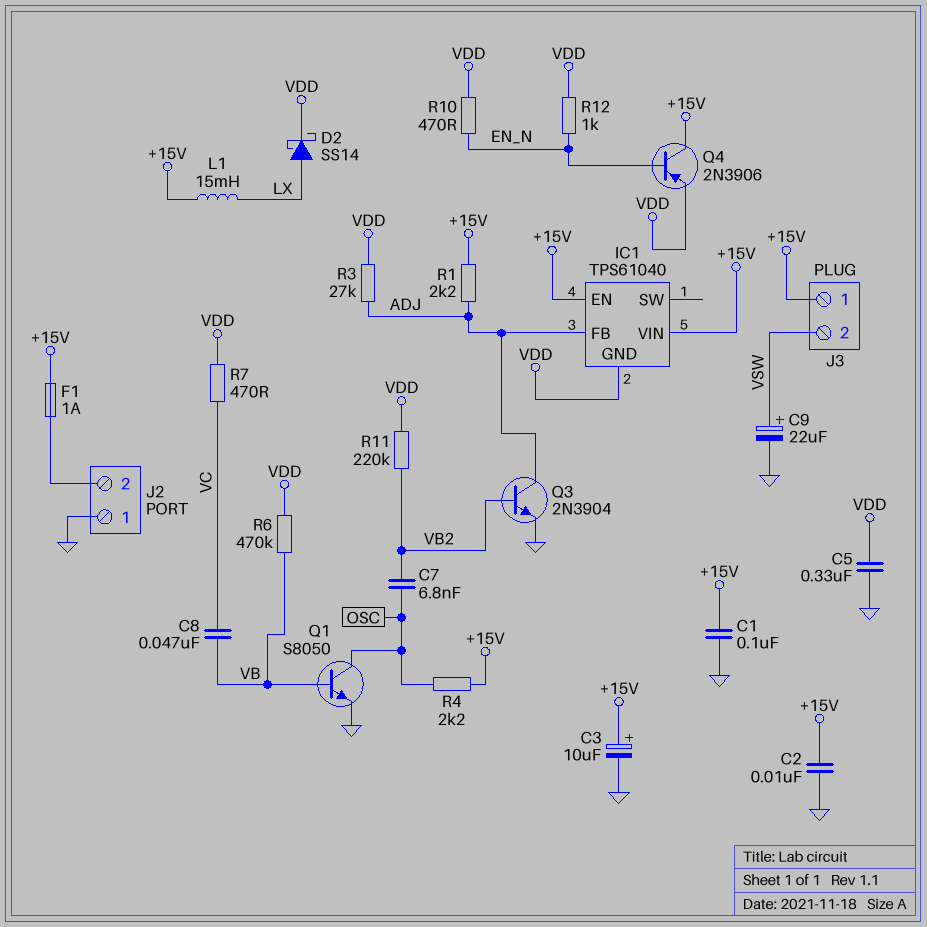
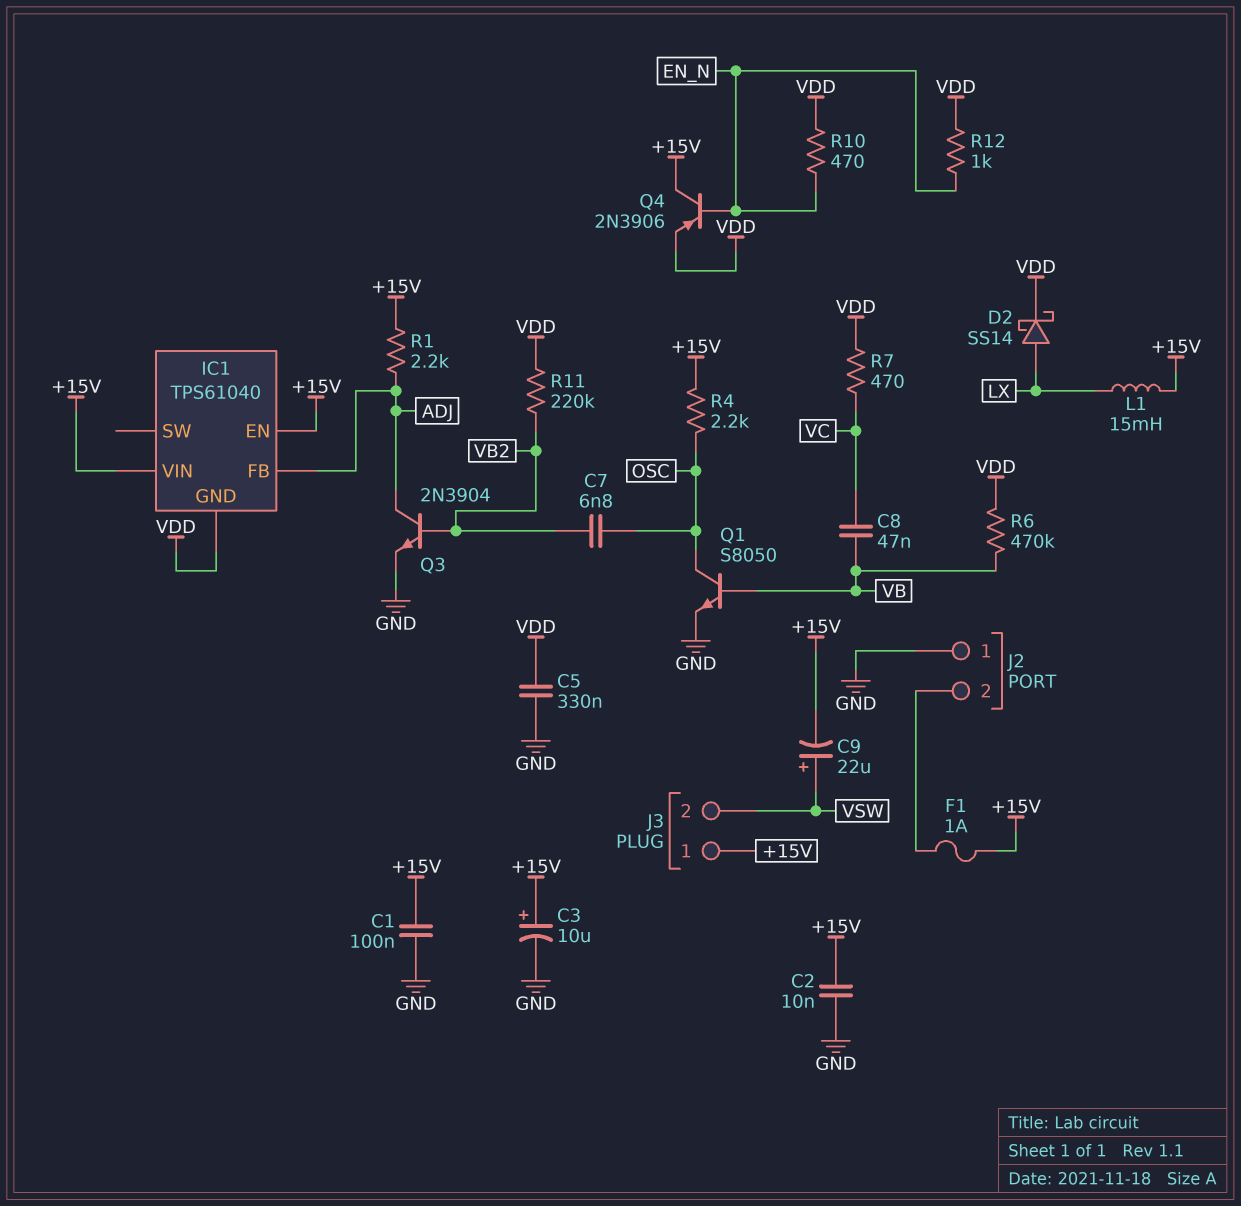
C9: 22uF (plus VSW, minus GND) -> 22uF (plus VSW, minus +15V)
R3: 27k (ADJ, VDD) -> none

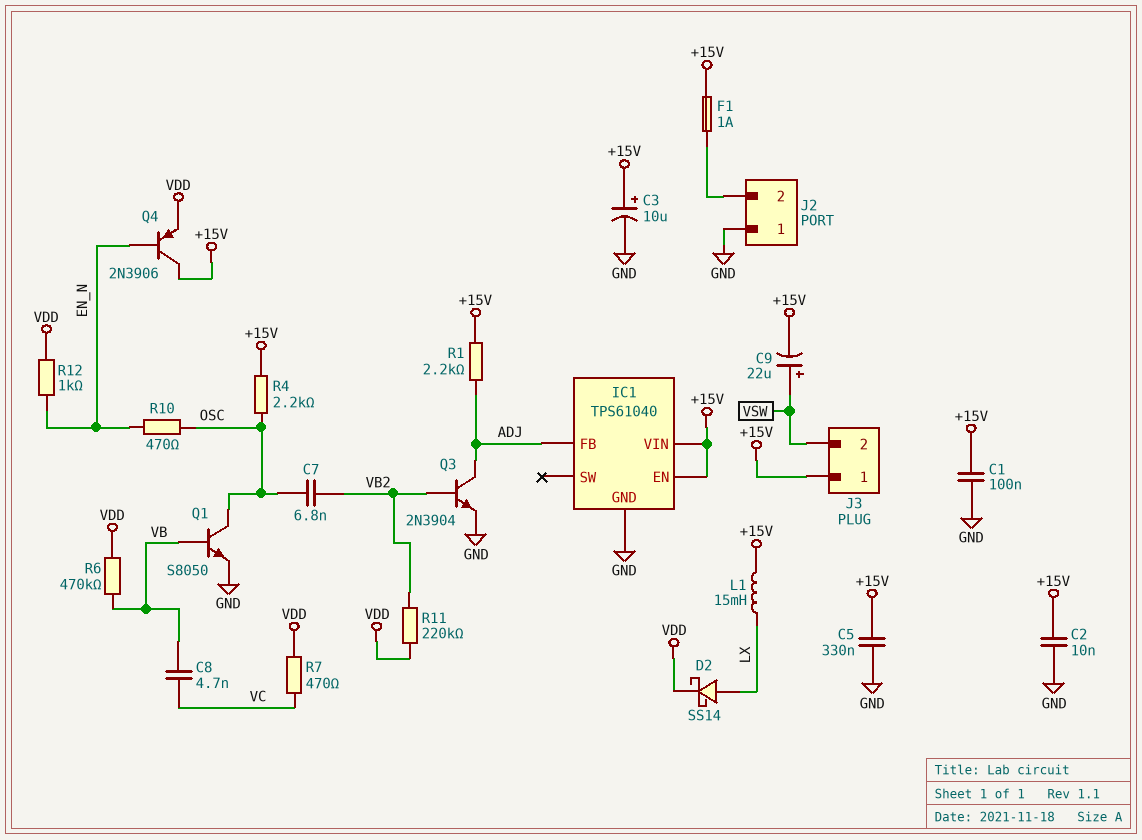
C5: 330nF (GND, VDD) -> 330nF (+15V, GND)
C8: 47nF (VB, VC) -> 4.7nF (VB, VC)
IC1 pin GND: VDD -> GND
R10: 470 (EN_N, VDD) -> 470 (EN_N, OSC)

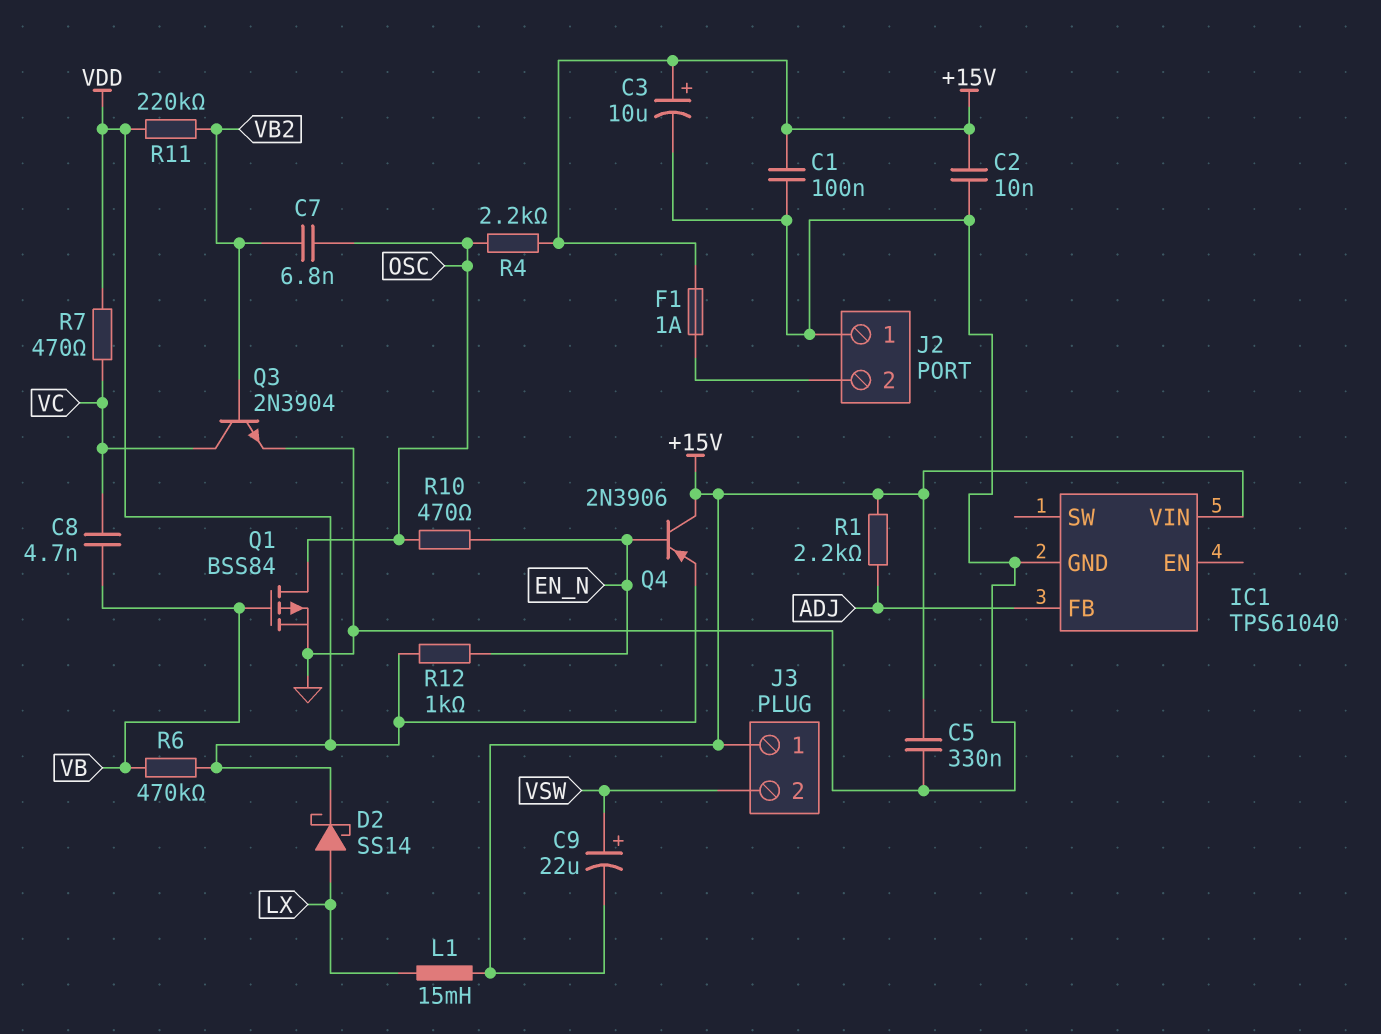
IC1 pin EN: +15V -> none
Q1: NPN S8050 (B VB, C OSC, E GND) -> PMOS BSS84 (G VB, D OSC, S GND)
Q3: NPN 2N3904 (B VB2, C ADJ, E GND) -> NPN 2N3904 (B VB2, C VC, E GND)

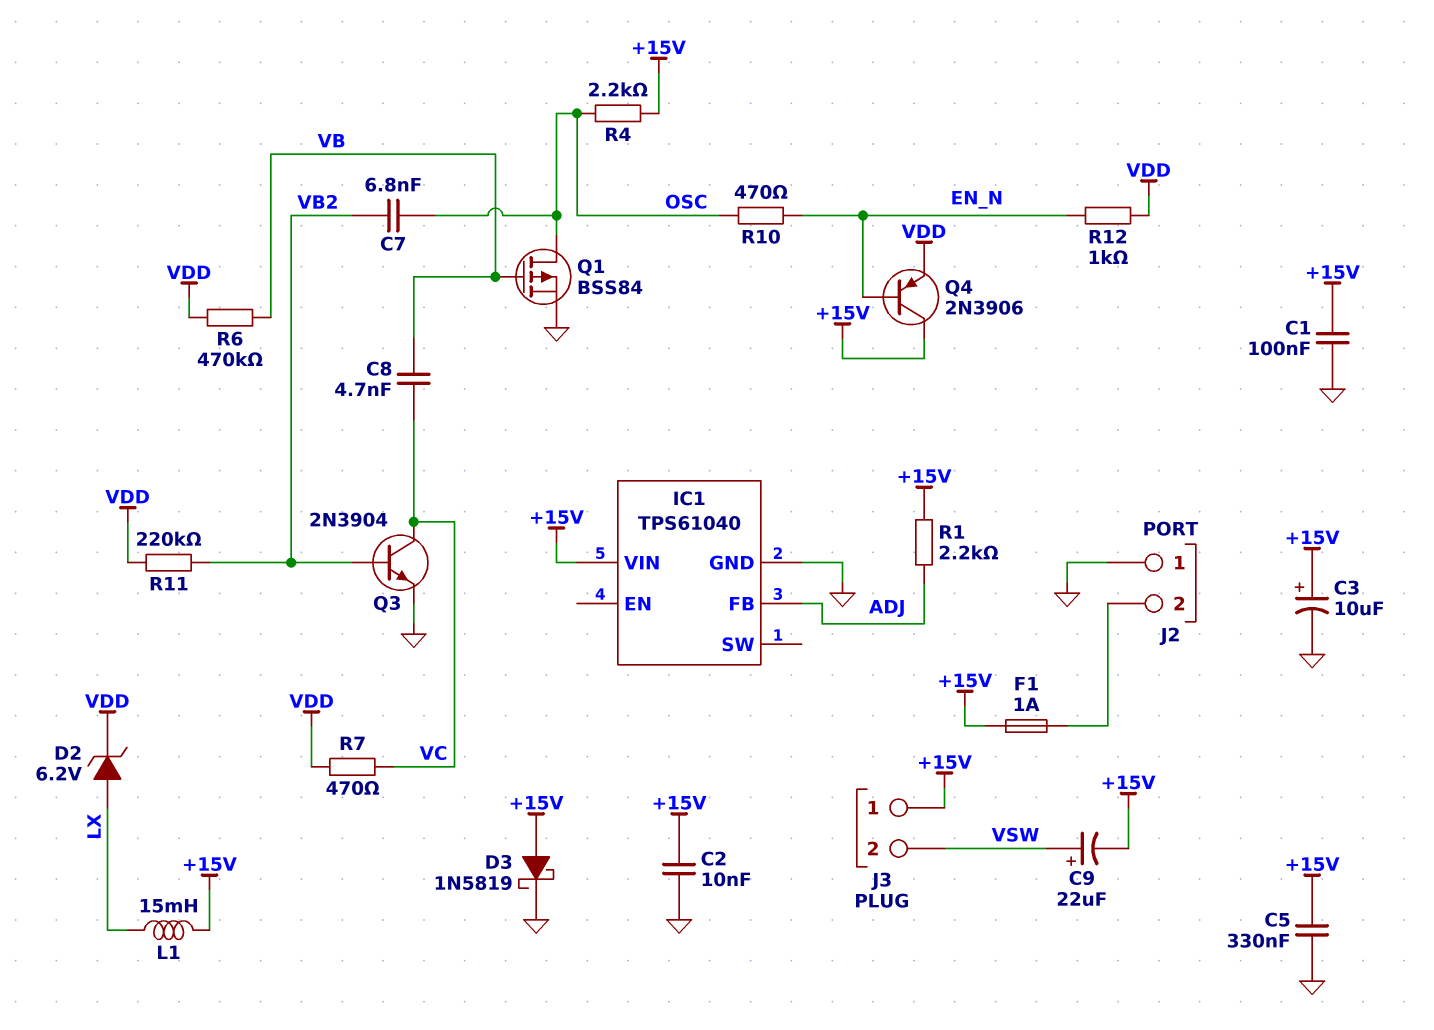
D2: schottky SS14 (A LX, K VDD) -> zener 6.2V (A LX, K VDD)
D3: none -> schottky 1N5819 (A +15V, K GND)

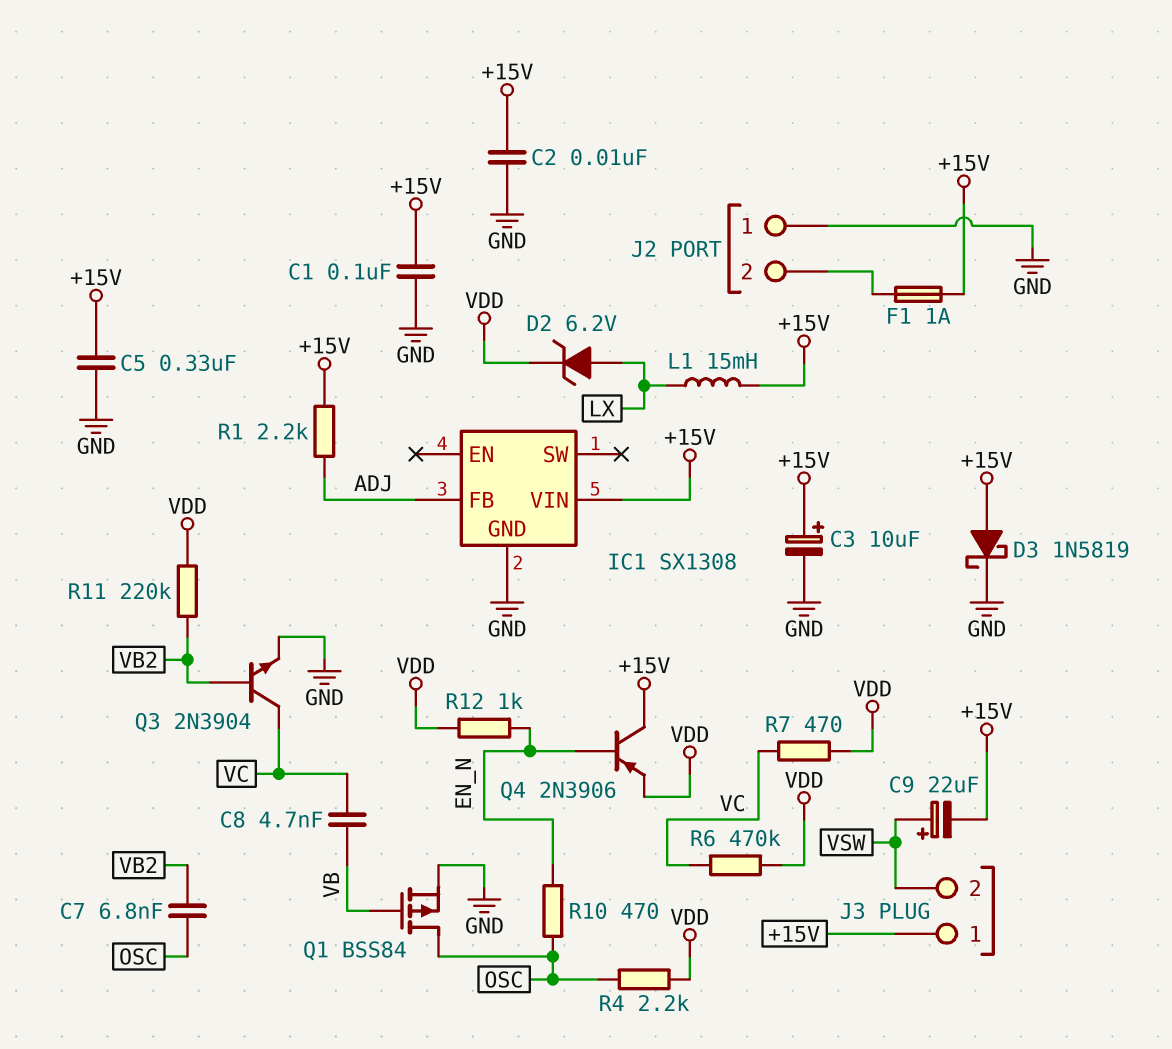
IC1: TPS61040 -> SX1308
R4: 2.2k (+15V, OSC) -> 2.2k (OSC, VDD)
R6: 470k (VB, VDD) -> 470k (VC, VDD)

